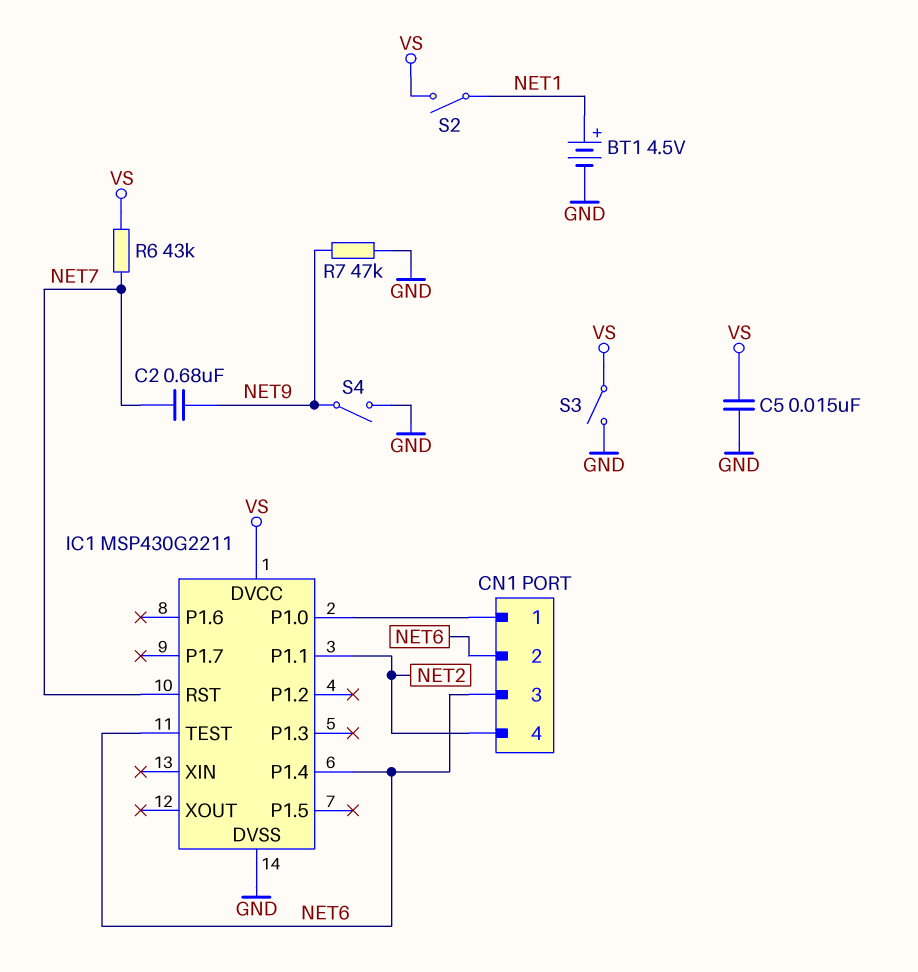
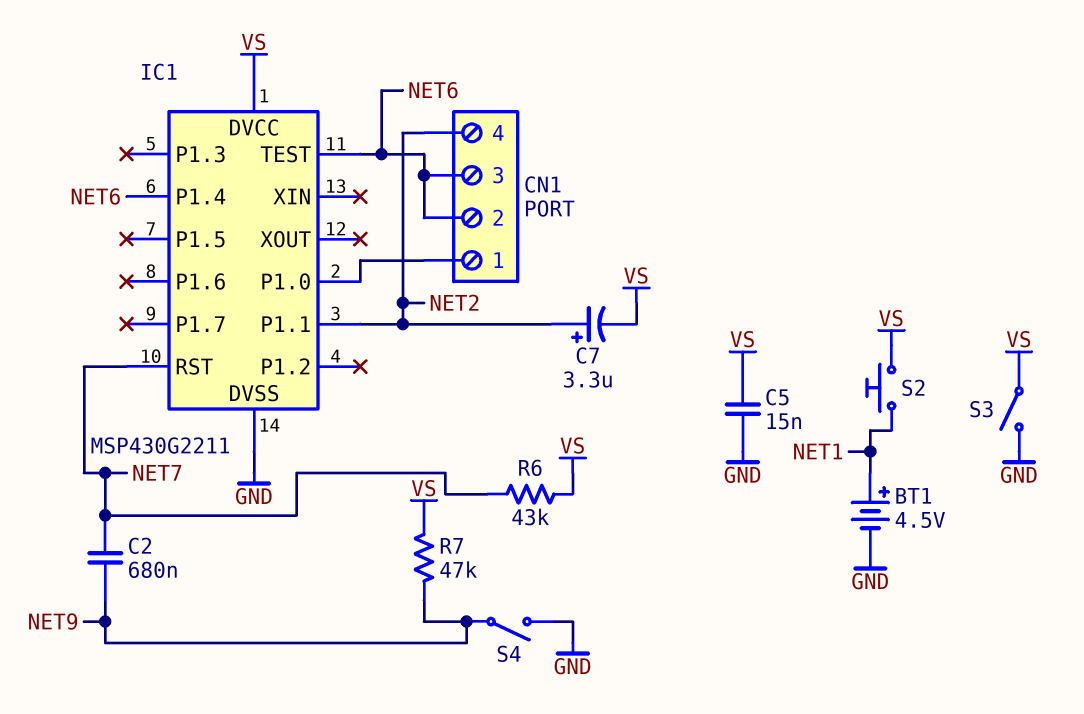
C7: none -> 3.3uF (plus NET2, minus VS)
R7: 47k (GND, NET9) -> 47k (NET9, VS)
S2: switch (NET1, VS) -> button (NET1, VS)

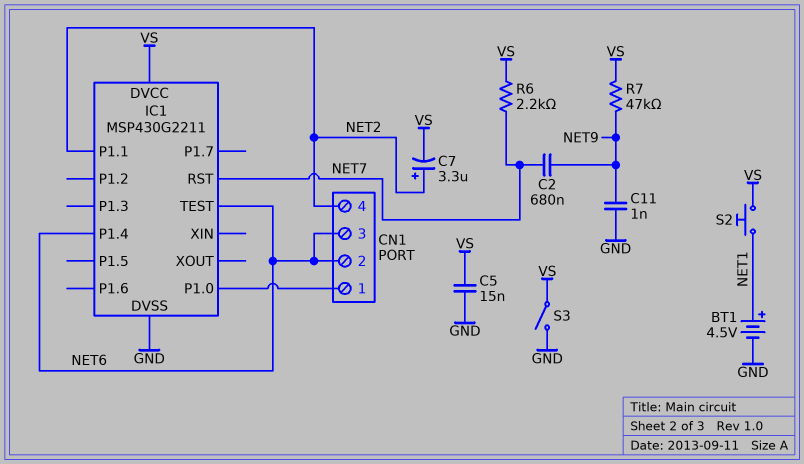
C11: none -> 1nF (GND, NET9)
R6: 43k (NET7, VS) -> 2.2k (NET7, VS)
S4: switch (GND, NET9) -> none

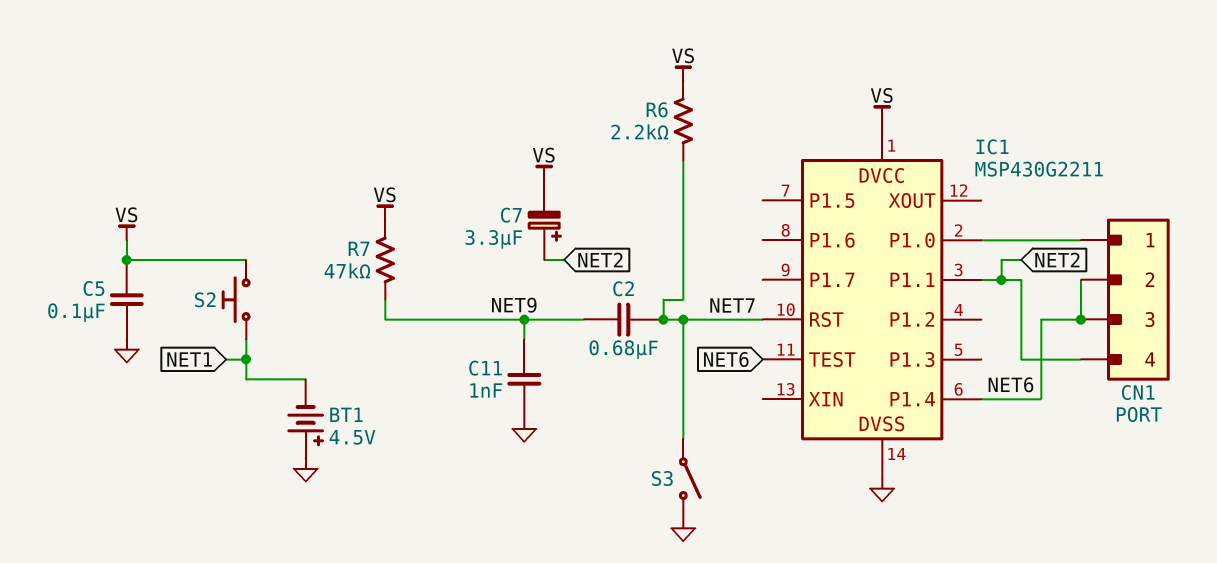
BT1: 4.5V (plus NET1, minus GND) -> 4.5V (plus GND, minus NET1)
C5: 15nF (GND, VS) -> 100nF (GND, VS)
S3: switch (GND, VS) -> switch (GND, NET7)

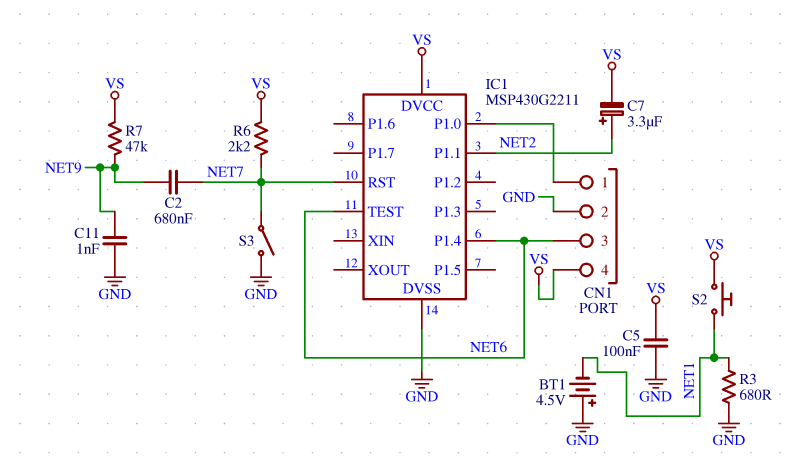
CN1 pin 2: NET6 -> GND
CN1 pin 4: NET2 -> VS
R3: none -> 680 (GND, NET1)

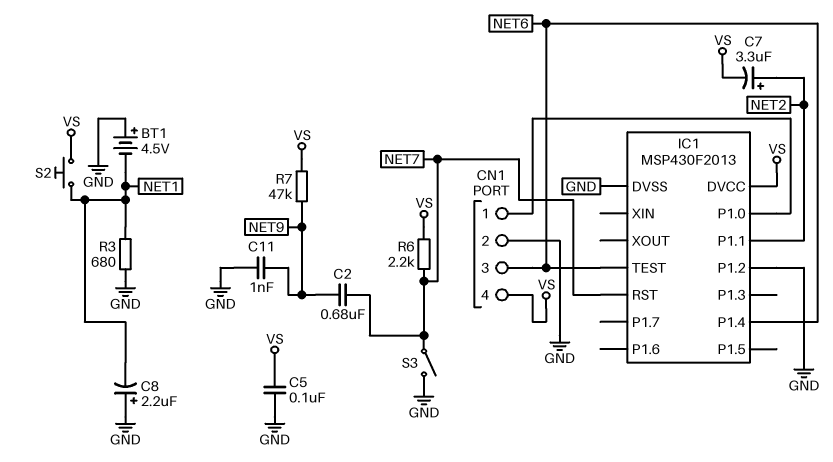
C8: none -> 2.2uF (plus GND, minus NET1)
IC1: MSP430G2211 -> MSP430F2013
IC1 pin P1.2: none -> GND

